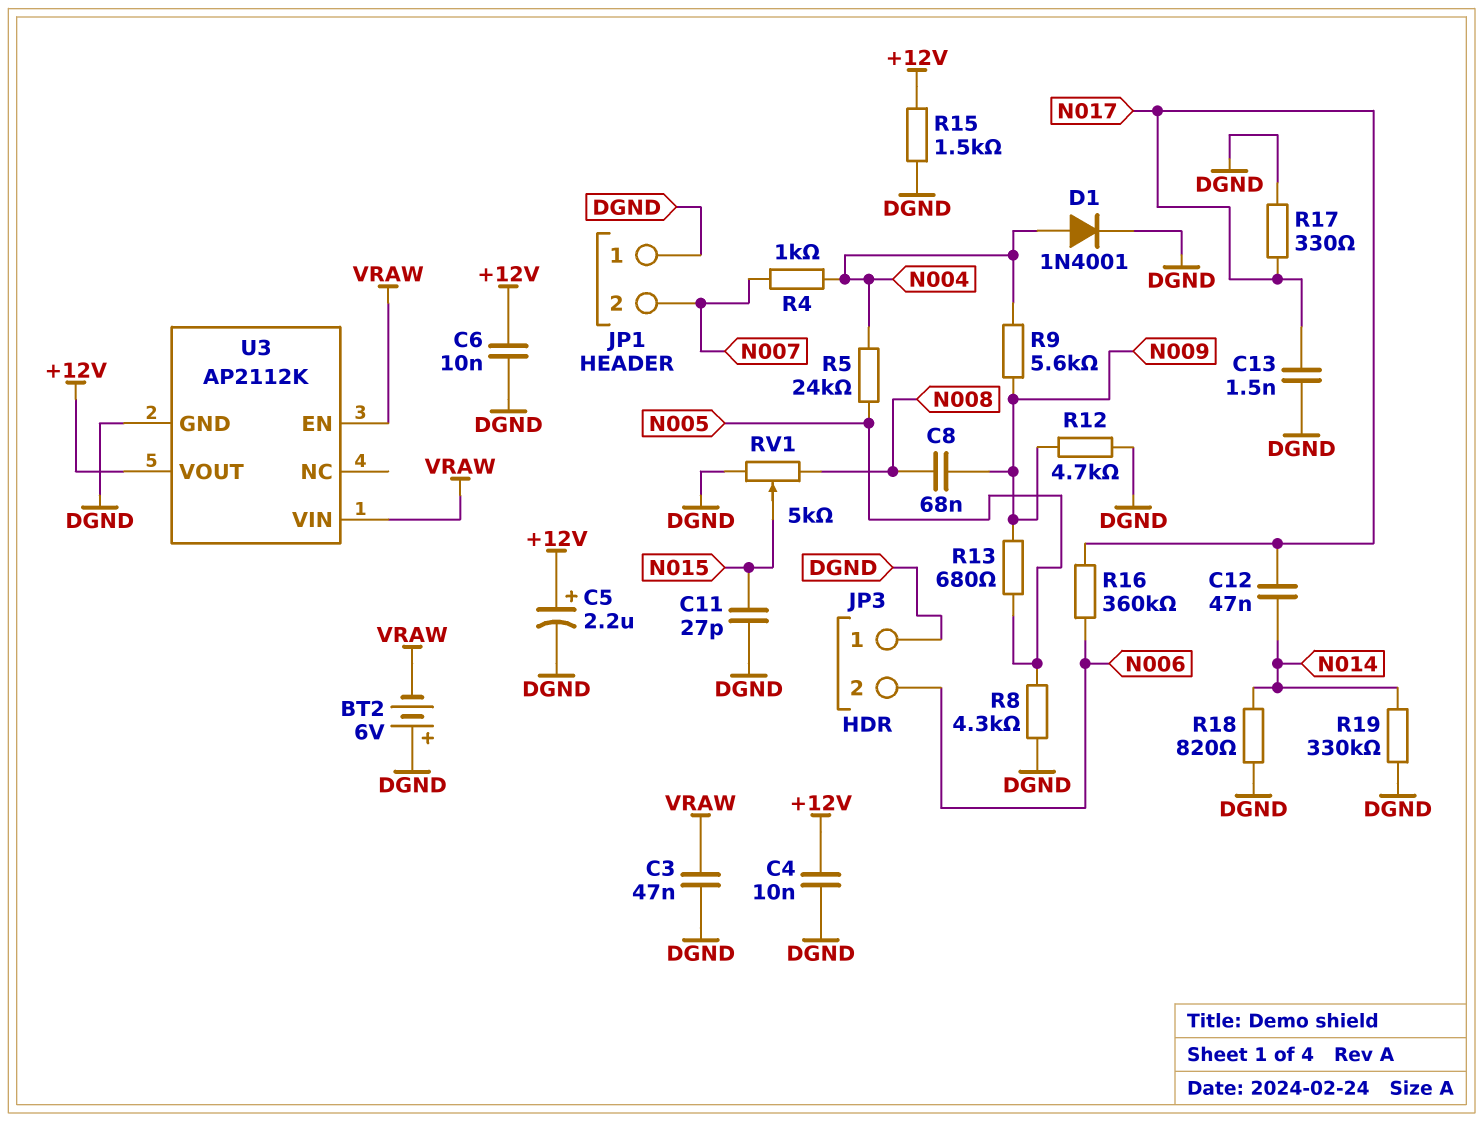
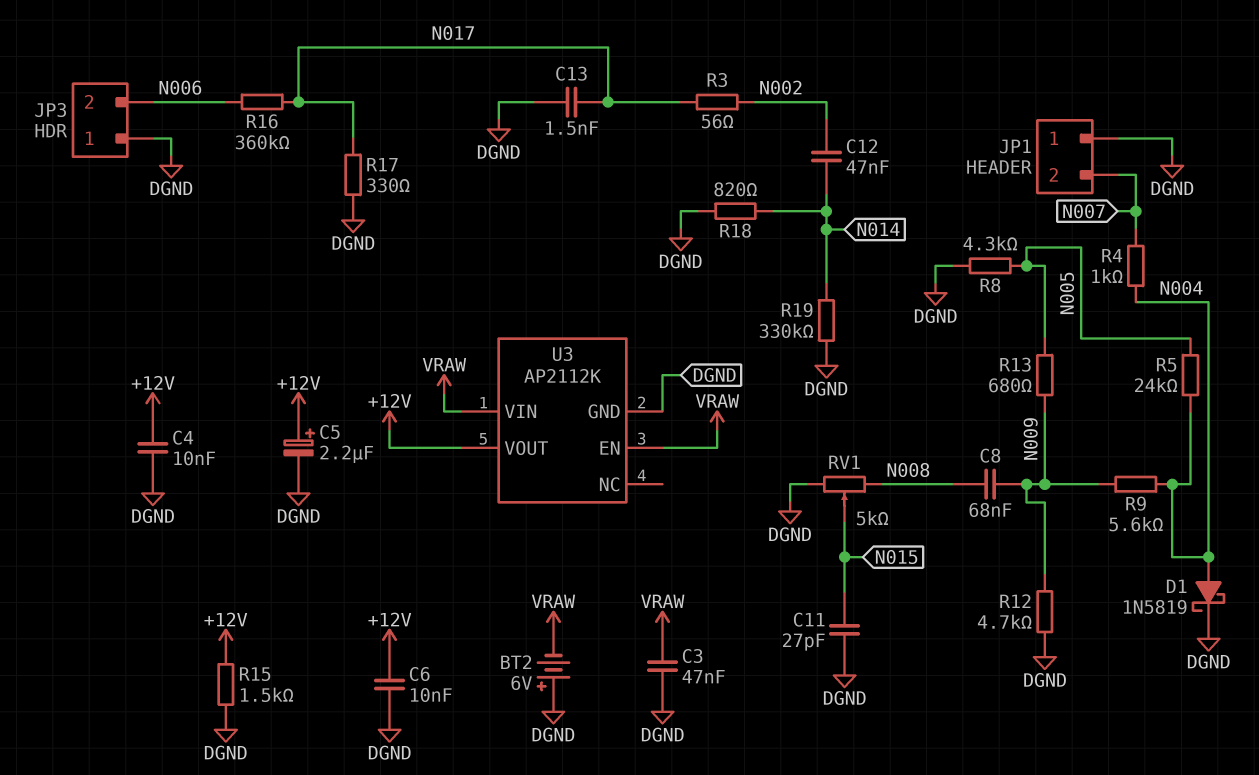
C12: 47nF (N014, N017) -> 47nF (N002, N014)
D1: diode 1N4001 (A N004, K DGND) -> schottky 1N5819 (A N004, K DGND)
R3: none -> 56 (N002, N017)

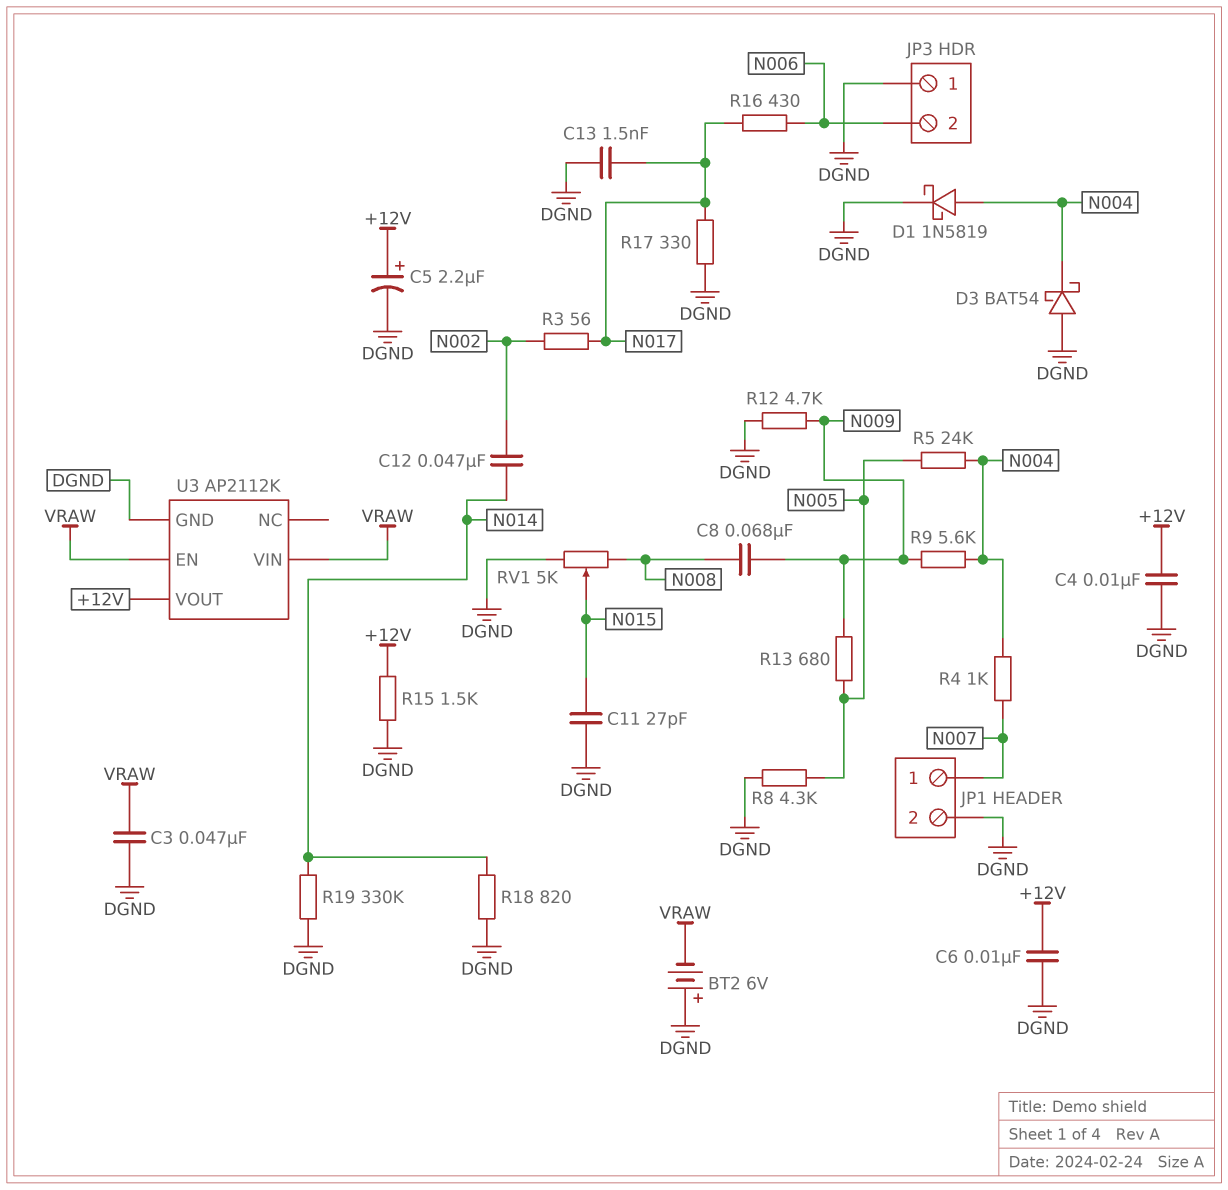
D3: none -> schottky BAT54 (A DGND, K N004)
JP1 pin 1: DGND -> N007
JP1 pin 2: N007 -> DGND
R16: 360k (N006, N017) -> 430 (N006, N017)

